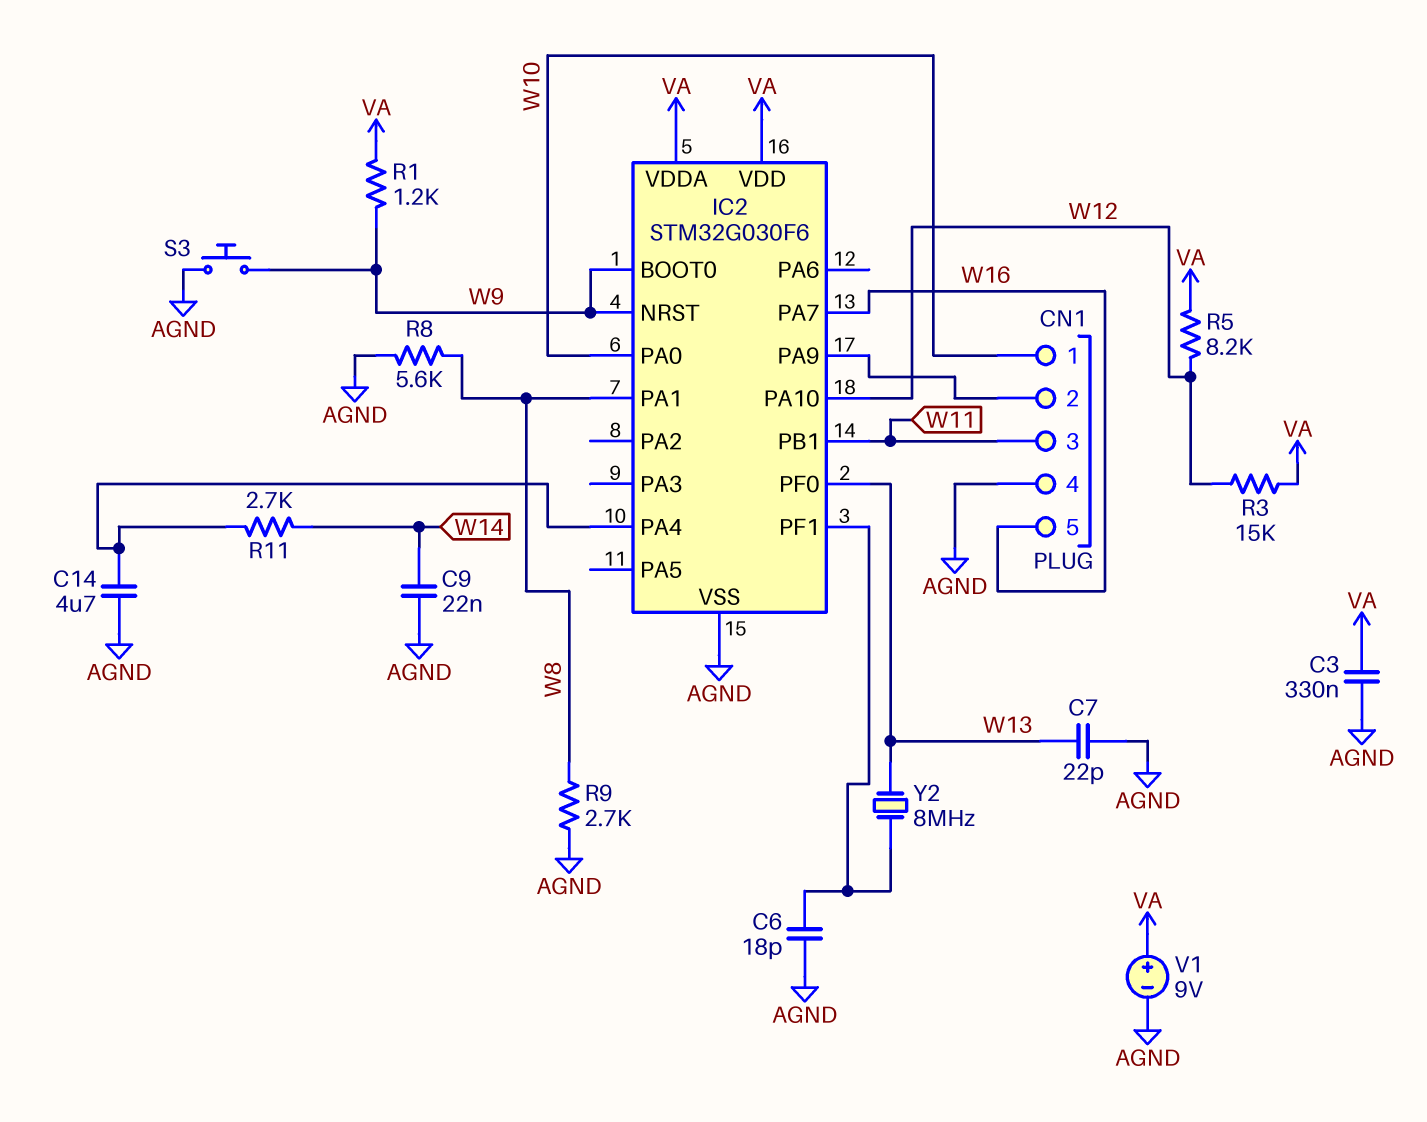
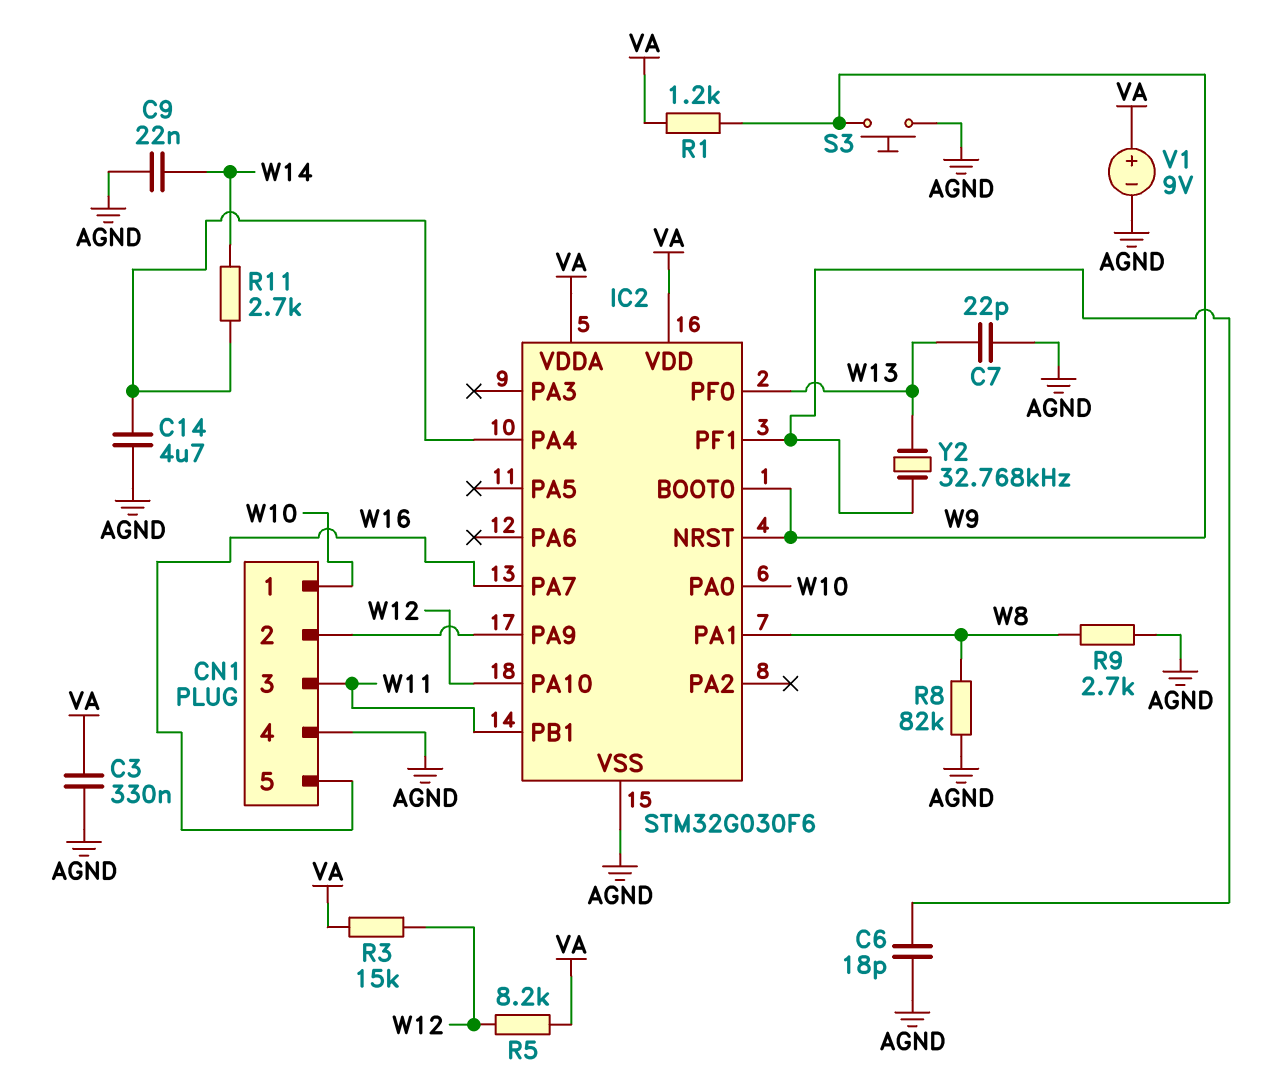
R8: 5.6k (AGND, W8) -> 82k (AGND, W8)
Y2: 8MHz (IC2/PF1, W13) -> 32.768kHz (IC2/PF1, W13)

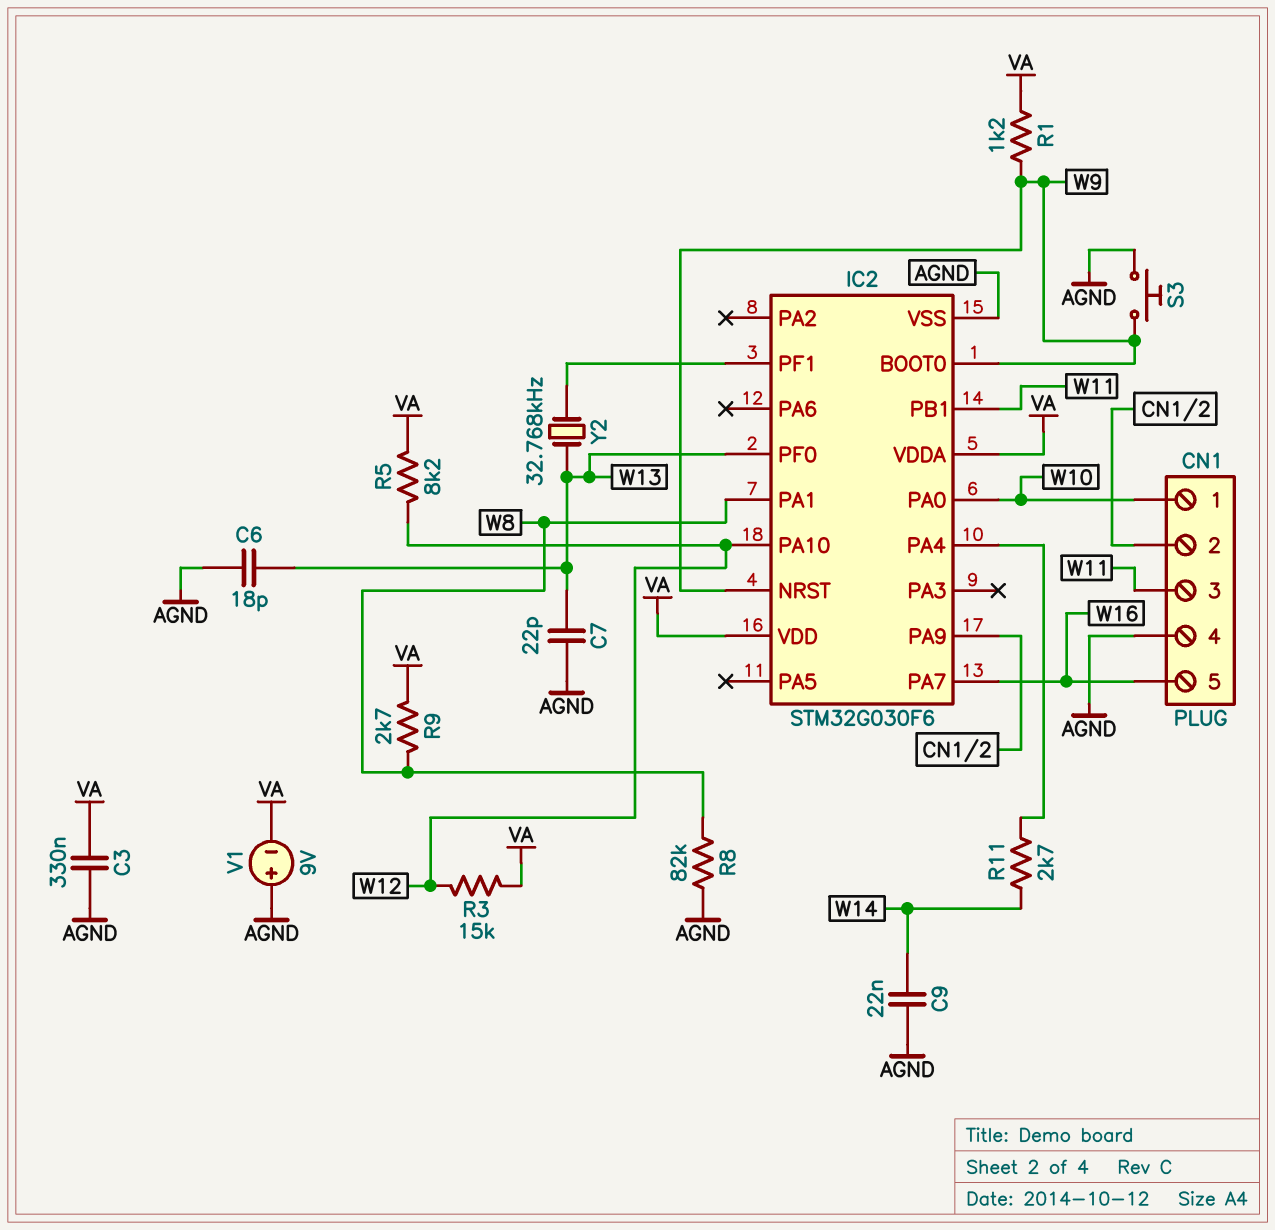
C6: 18pF (AGND, IC2/PF1) -> 18pF (AGND, W13)
C14: 4.7uF (AGND, IC2/PA4) -> none
R9: 2.7k (AGND, W8) -> 2.7k (VA, W8)
V1: 9V (plus VA, minus AGND) -> 9V (plus AGND, minus VA)

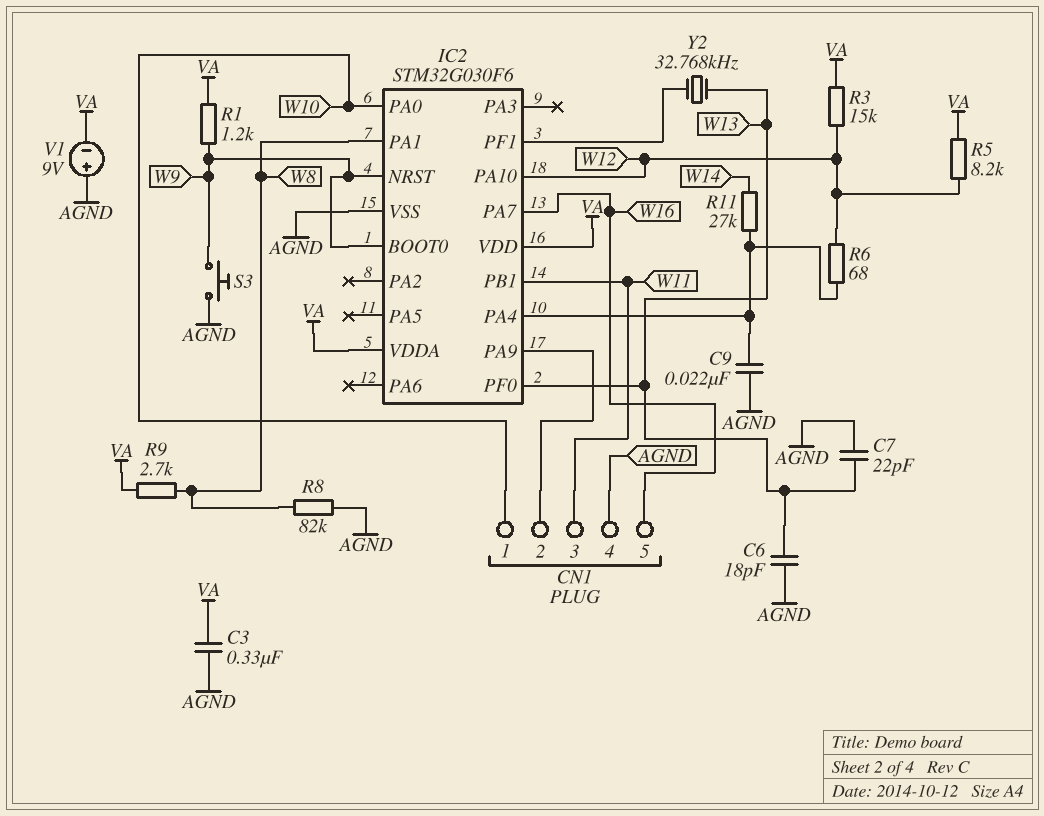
C9: 22nF (AGND, W14) -> 22nF (AGND, IC2/PA4)
R6: none -> 68 (IC2/PA4, W12)
R11: 2.7k (IC2/PA4, W14) -> 27k (IC2/PA4, W14)

